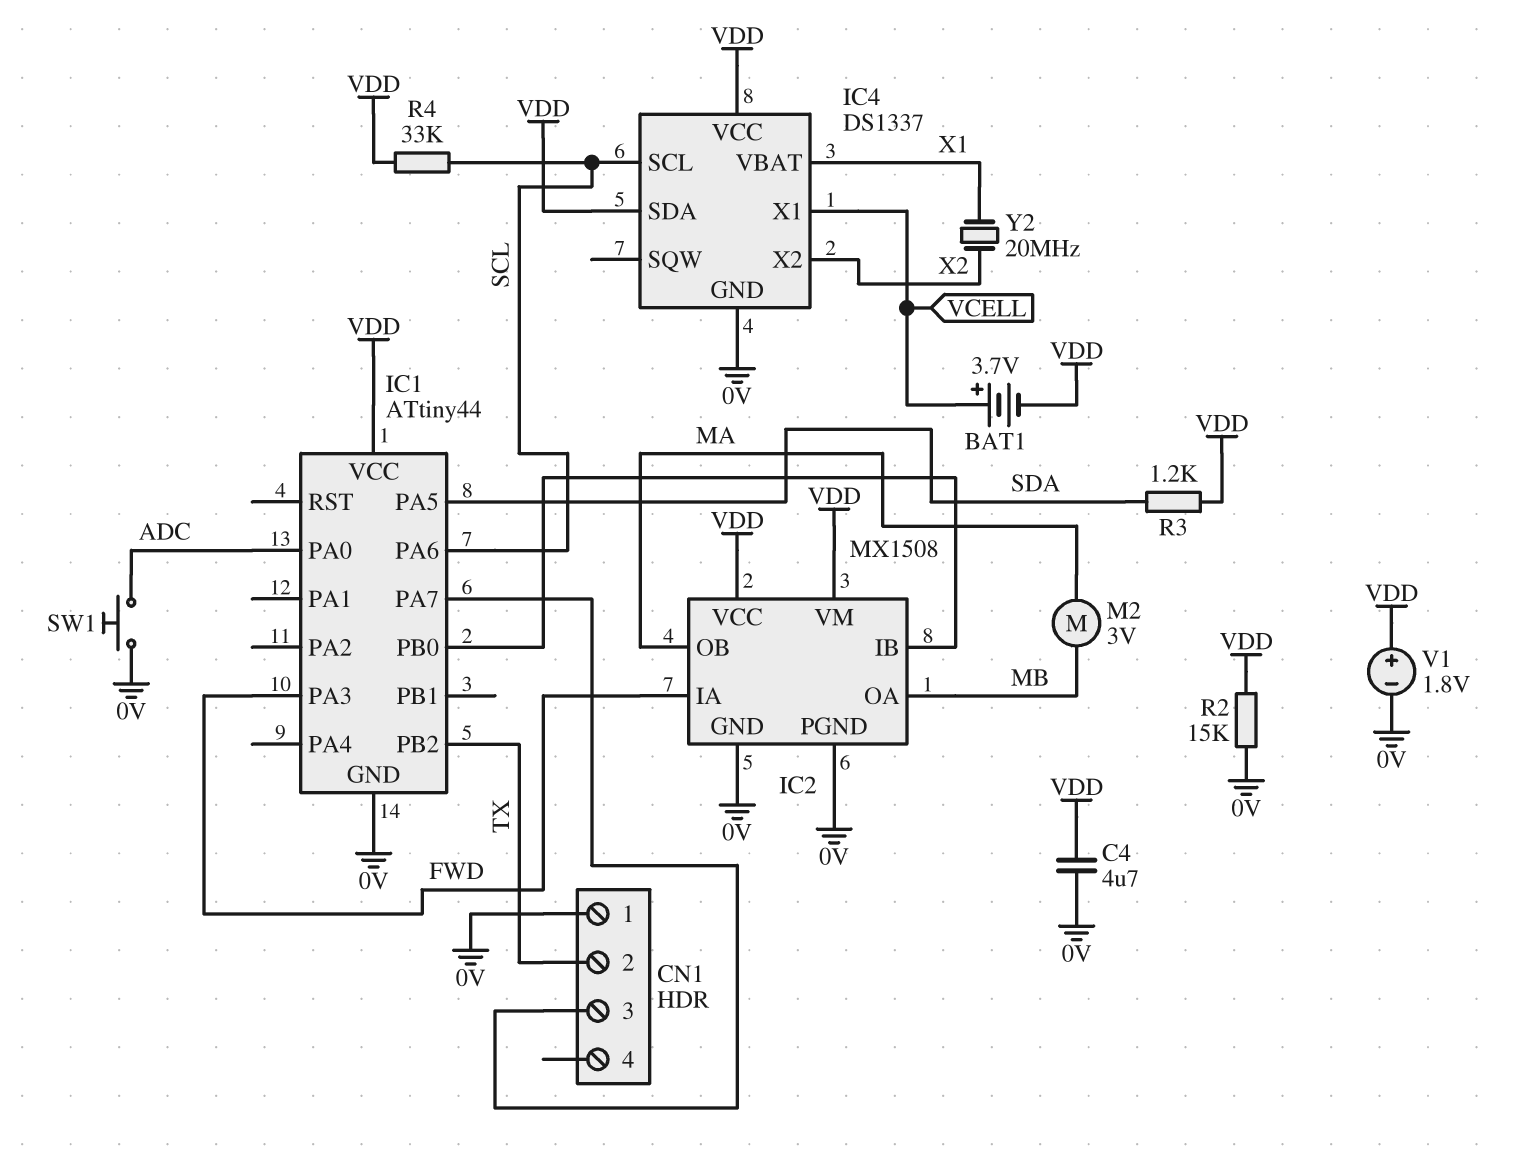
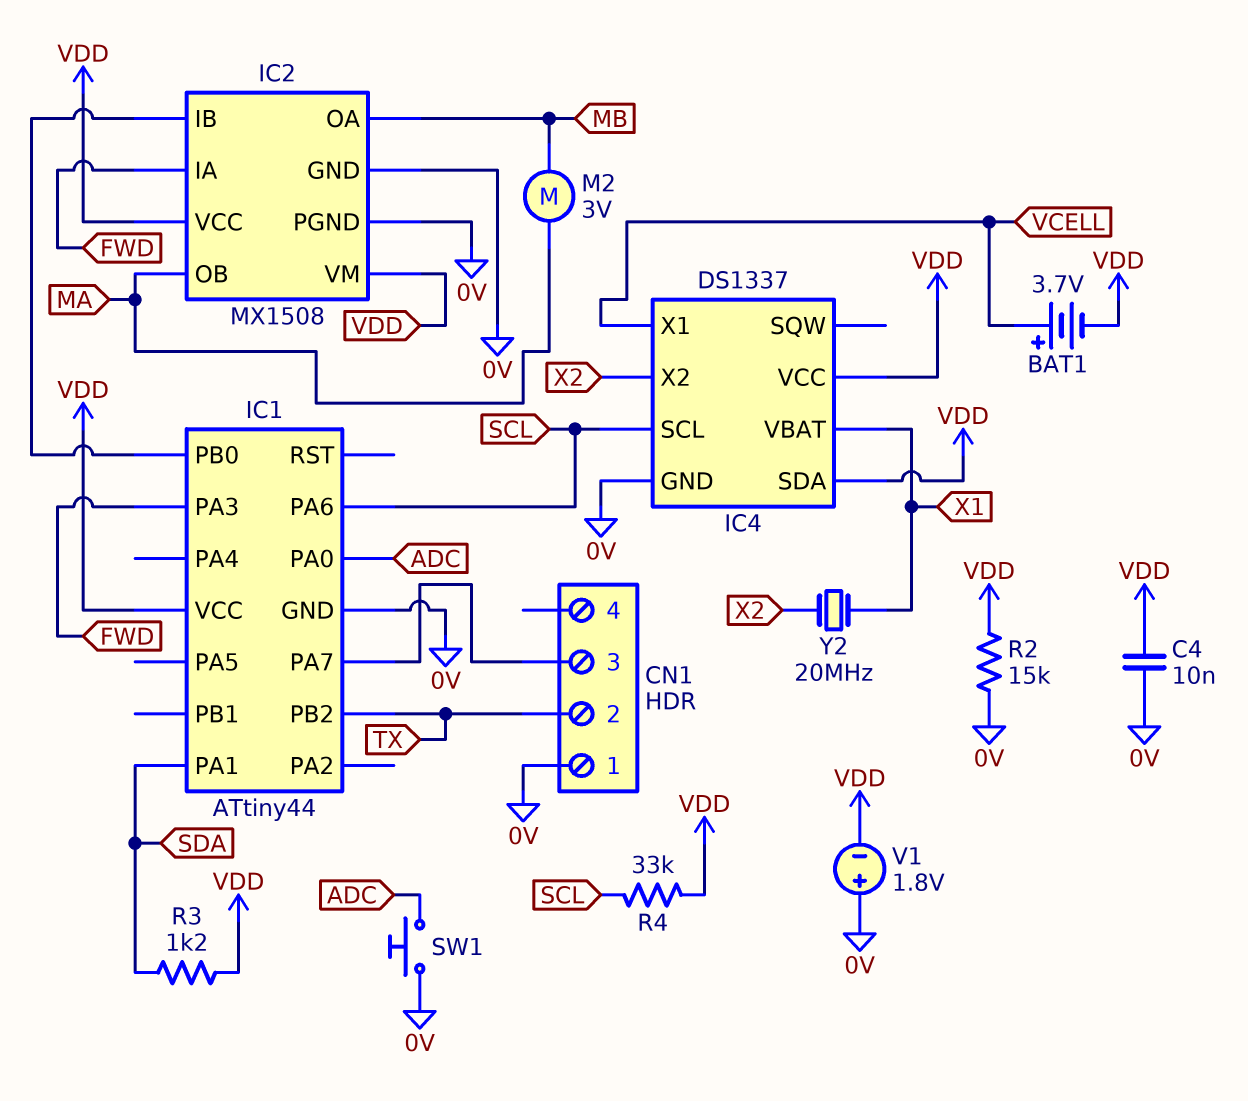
C4: 4.7uF (0V, VDD) -> 10nF (0V, VDD)
IC1 pin PA1: none -> SDA
IC1 pin PA5: SDA -> none
V1: 1.8V (plus VDD, minus 0V) -> 1.8V (plus 0V, minus VDD)

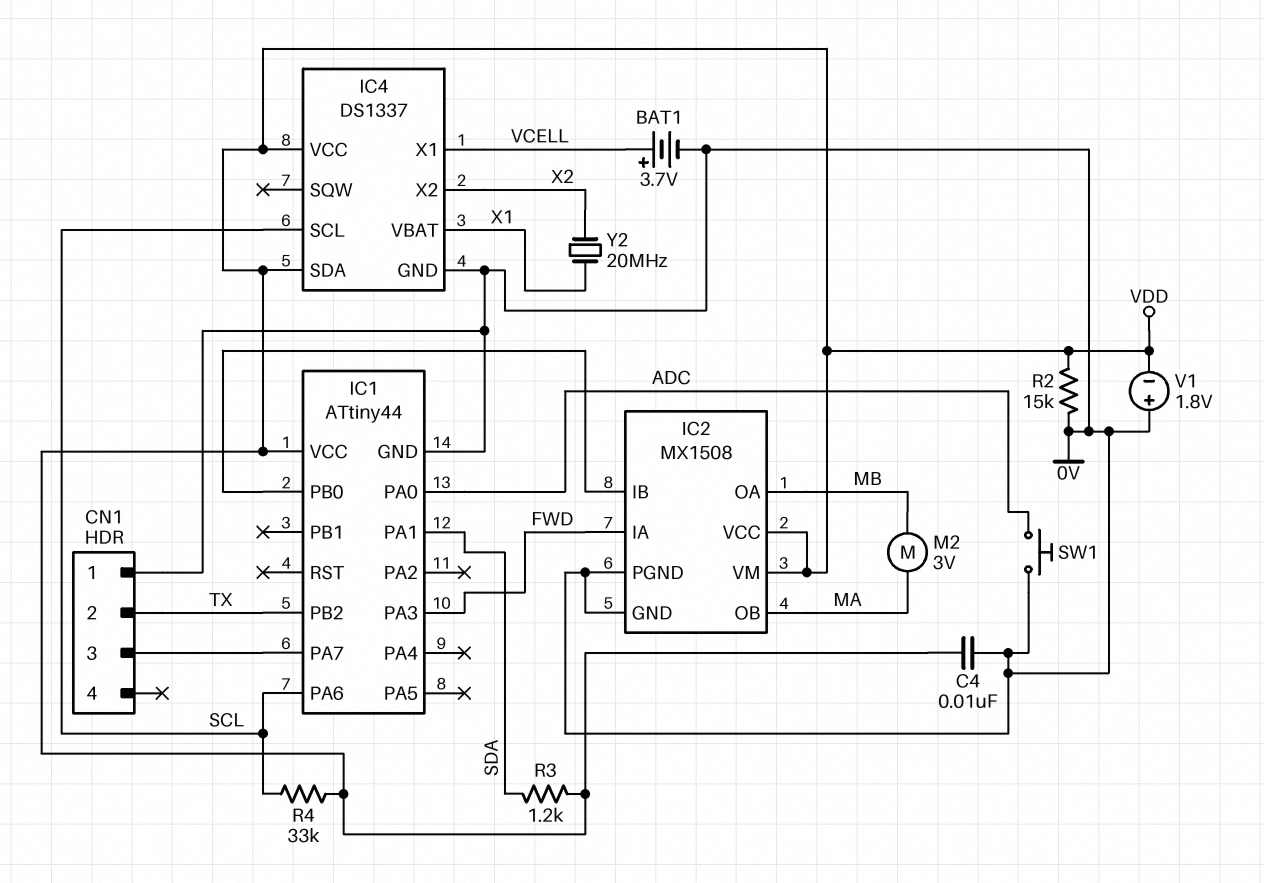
BAT1: 3.7V (plus VCELL, minus VDD) -> 3.7V (plus VCELL, minus 0V)

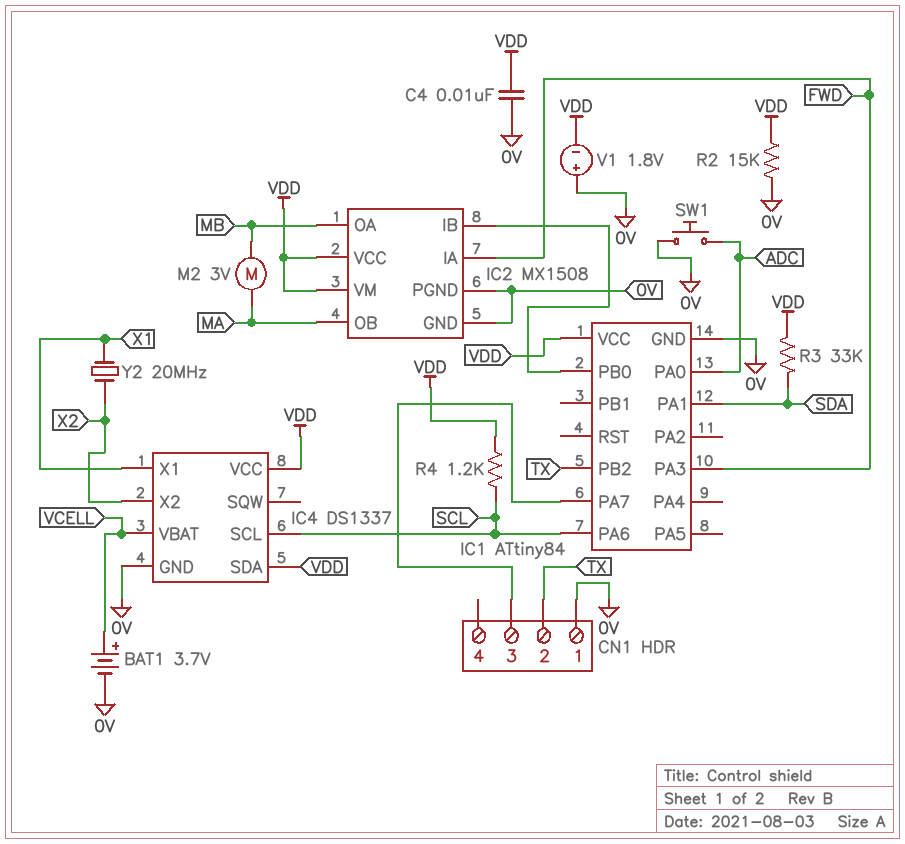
IC1: ATtiny44 -> ATtiny84
IC4 pin VBAT: X1 -> VCELL
IC4 pin X1: VCELL -> X1
R3: 1.2k (SDA, VDD) -> 33k (SDA, VDD)
R4: 33k (SCL, VDD) -> 1.2k (SCL, VDD)

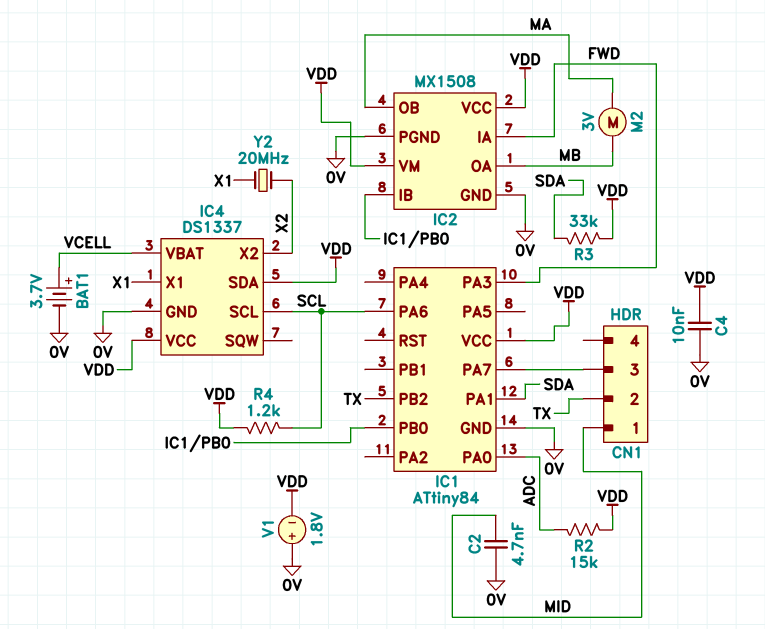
C2: none -> 4.7nF (0V, MID)
CN1 pin 1: 0V -> MID
R2: 15k (0V, VDD) -> 15k (ADC, VDD)
SW1: button (0V, ADC) -> none

